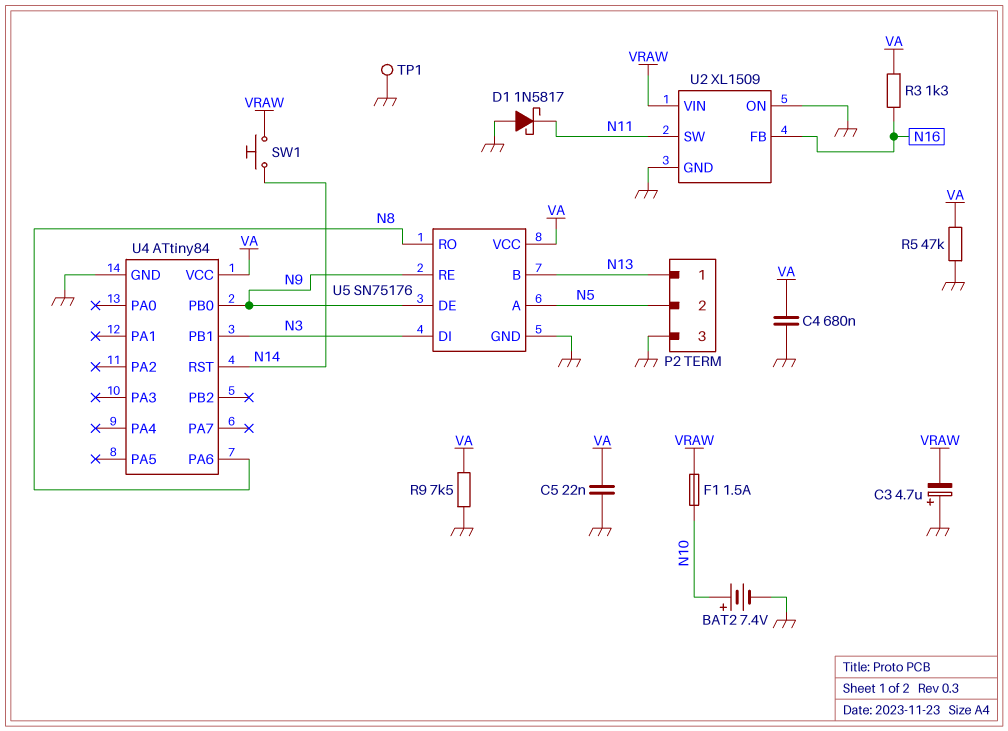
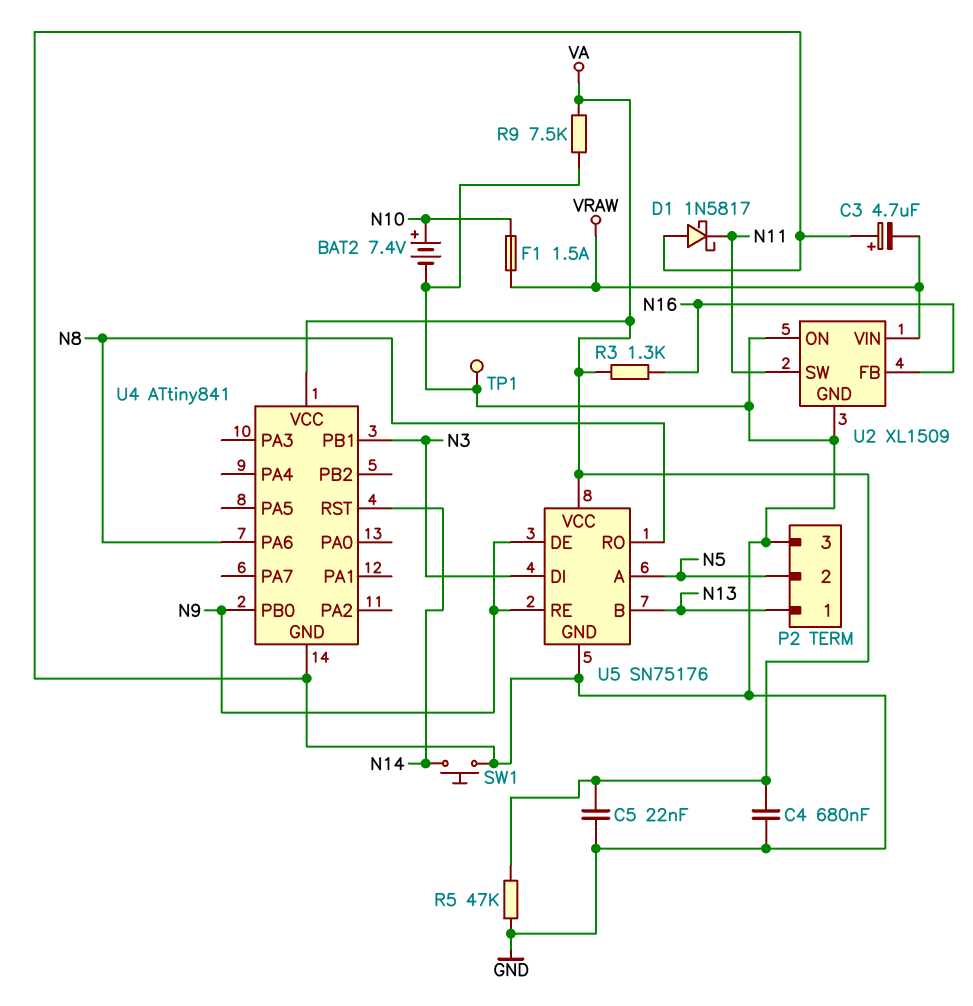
SW1: button (N14, VRAW) -> button (GND, N14)
U4: ATtiny84 -> ATtiny841

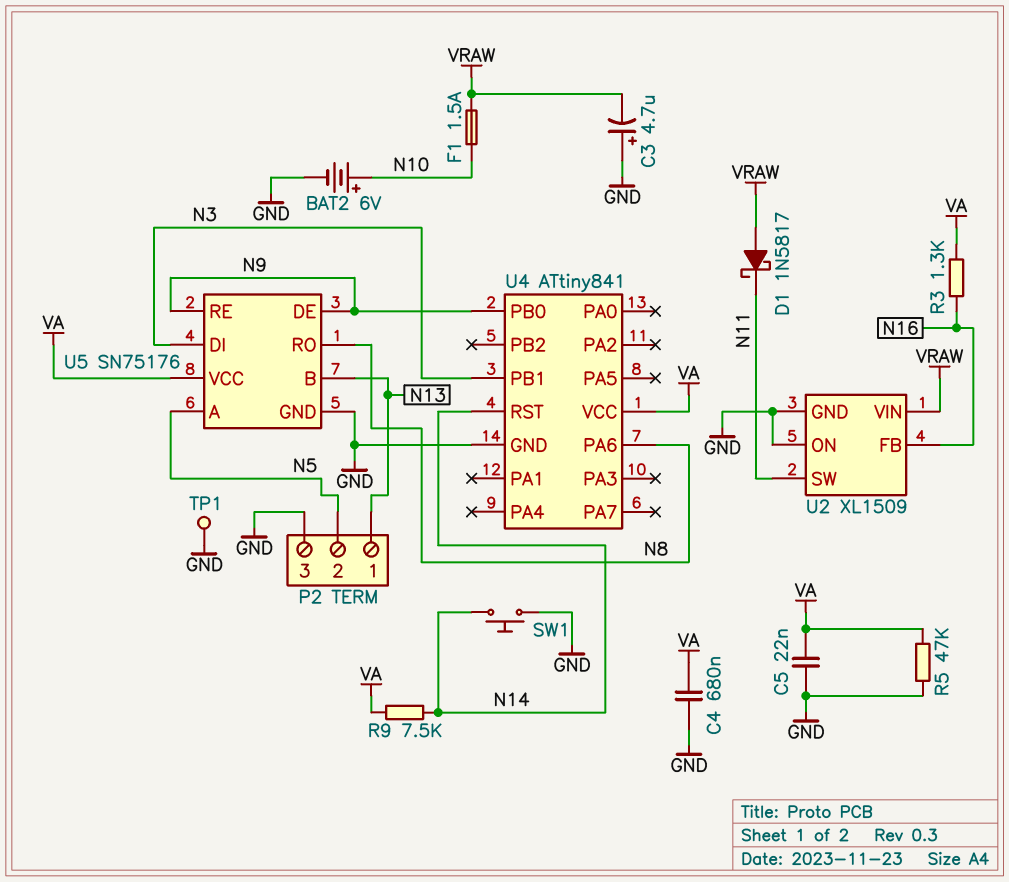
BAT2: 7.4V (plus N10, minus GND) -> 6V (plus N10, minus GND)
D1: schottky 1N5817 (A GND, K N11) -> schottky 1N5817 (A VRAW, K N11)
R9: 7.5k (GND, VA) -> 7.5k (N14, VA)

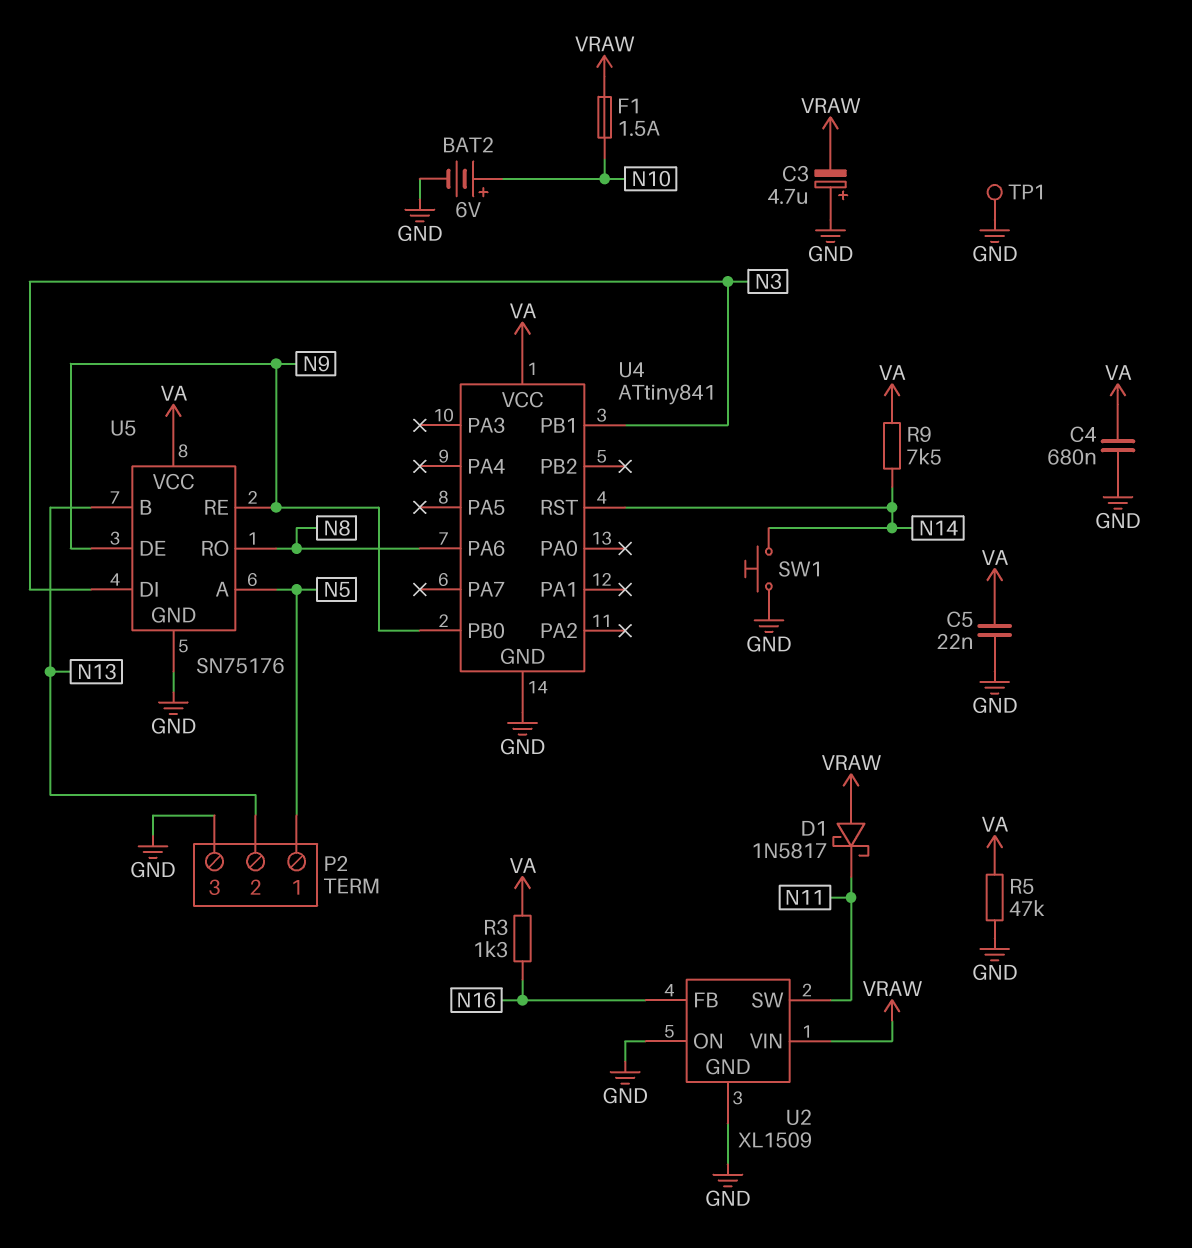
P2 pin 1: N13 -> N5
P2 pin 2: N5 -> N13

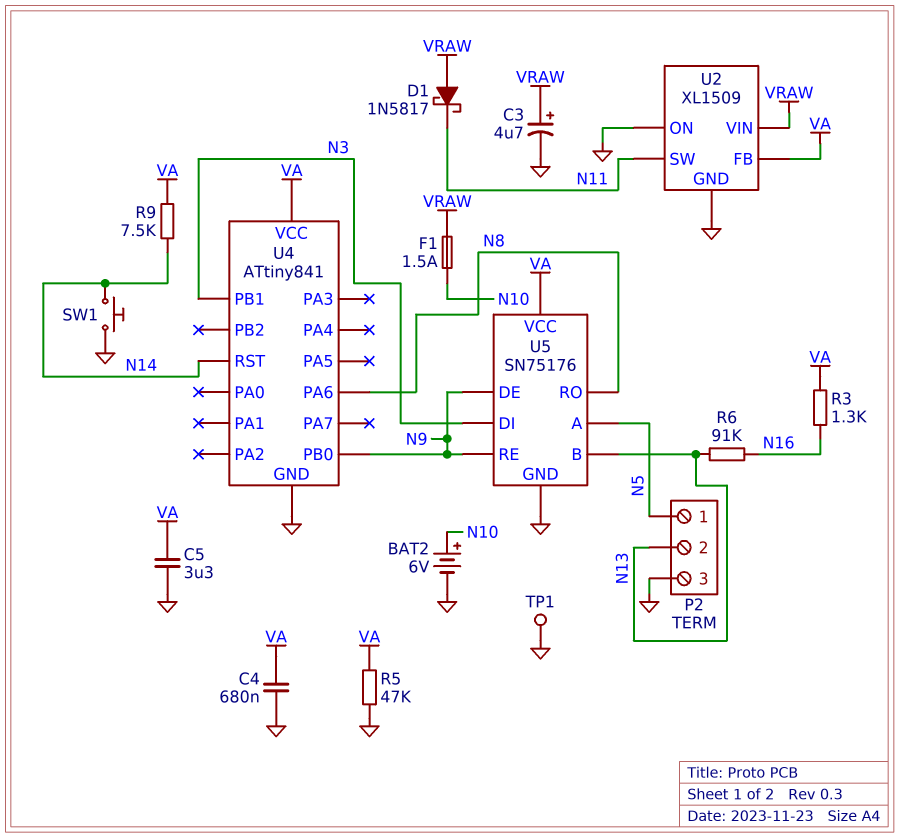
C3: 4.7uF (plus GND, minus VRAW) -> 4.7uF (plus VRAW, minus GND)
C5: 22nF (GND, VA) -> 3.3uF (GND, VA)
R6: none -> 91k (N13, N16)
U2 pin FB: N16 -> VA

